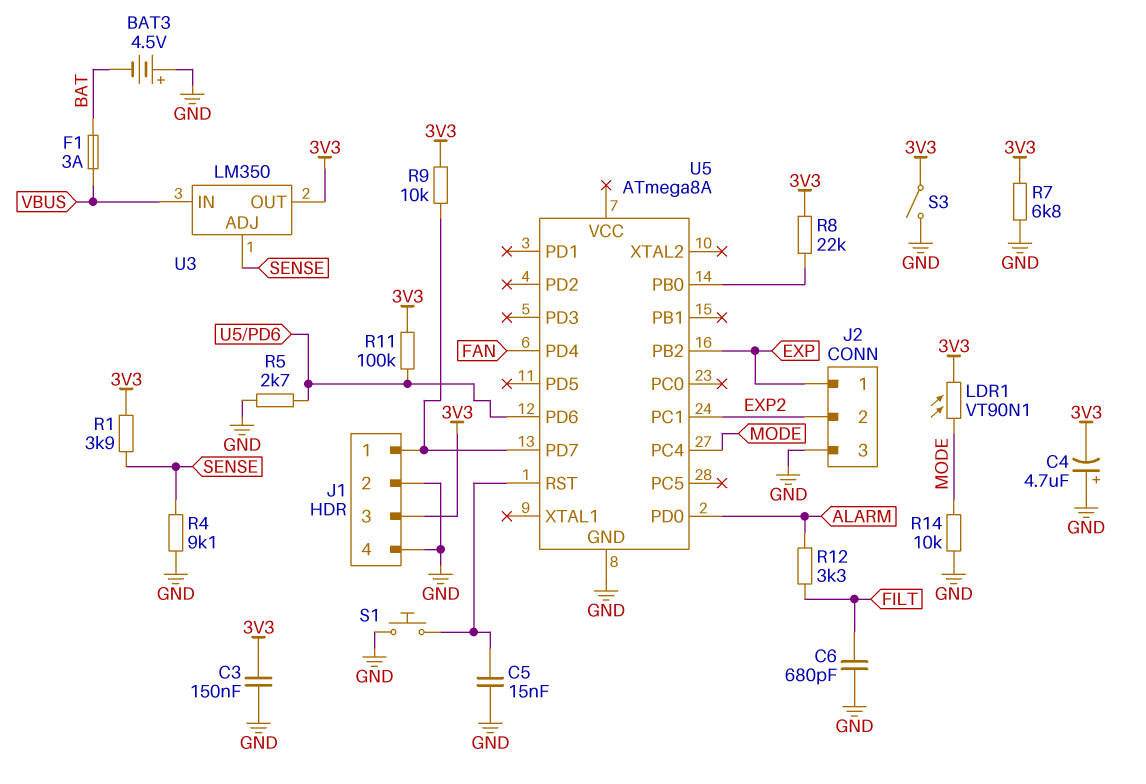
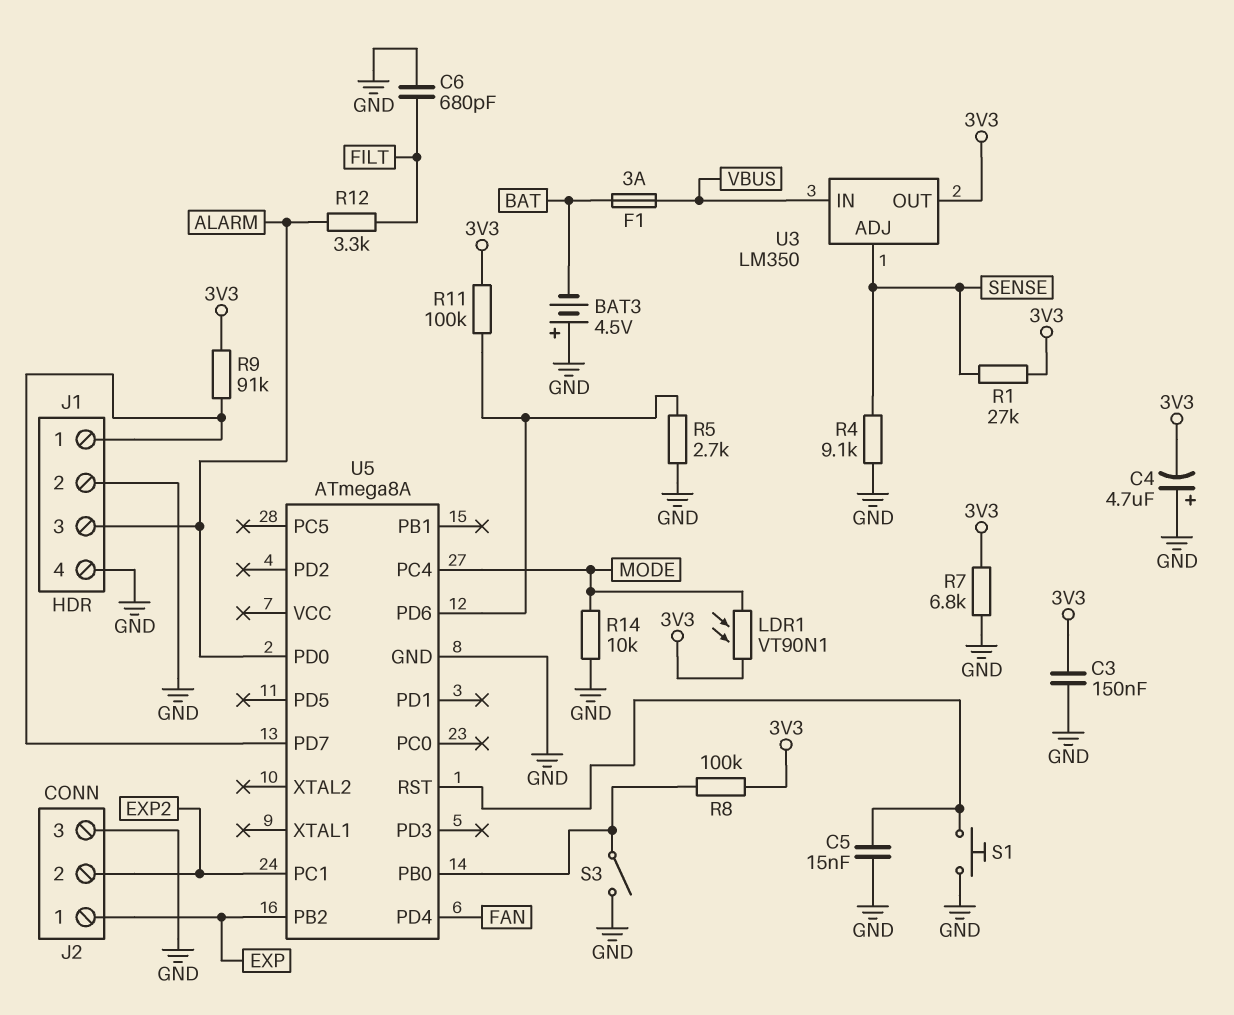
J1 pin 3: 3V3 -> ALARM
R1: 3.9k (3V3, SENSE) -> 27k (3V3, SENSE)
R8: 22k (3V3, U5/PB0) -> 100k (3V3, U5/PB0)
R9: 10k (3V3, J1/1) -> 91k (3V3, J1/1)
S3: switch (3V3, GND) -> switch (GND, U5/PB0)

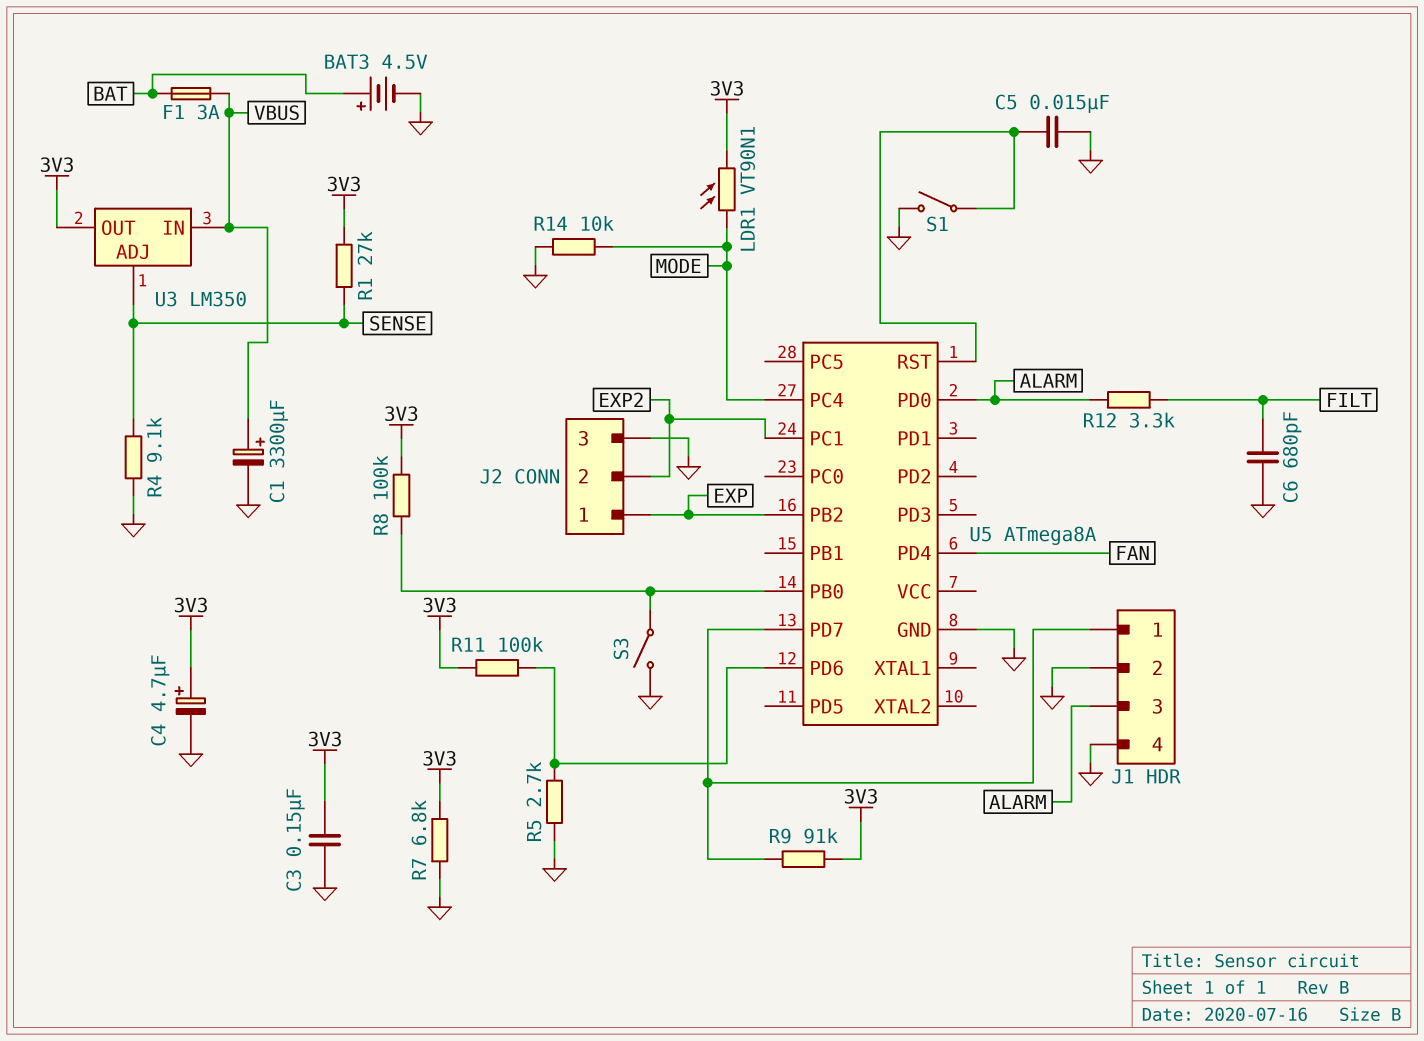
BAT3: 4.5V (plus GND, minus BAT) -> 4.5V (plus BAT, minus GND)
C1: none -> 3300uF (plus VBUS, minus GND)
C4: 4.7uF (plus GND, minus 3V3) -> 4.7uF (plus 3V3, minus GND)
S1: button (GND, U5/RST) -> switch (GND, U5/RST)

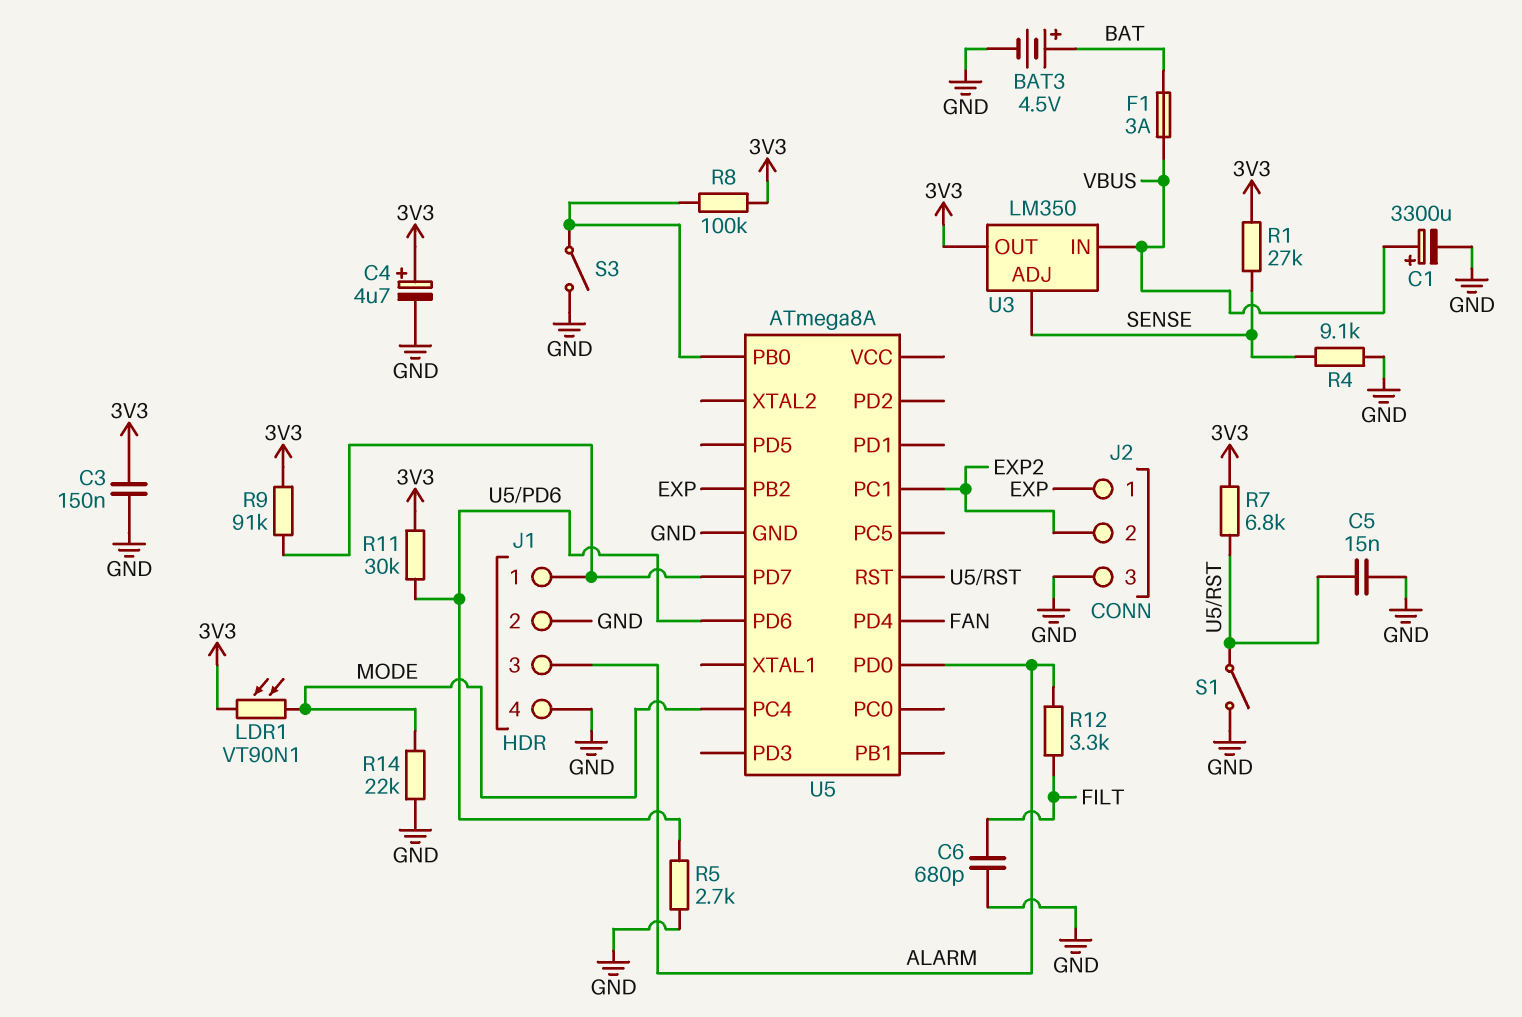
R7: 6.8k (3V3, GND) -> 6.8k (3V3, U5/RST)
R11: 100k (3V3, U5/PD6) -> 30k (3V3, U5/PD6)
R14: 10k (GND, MODE) -> 22k (GND, MODE)

